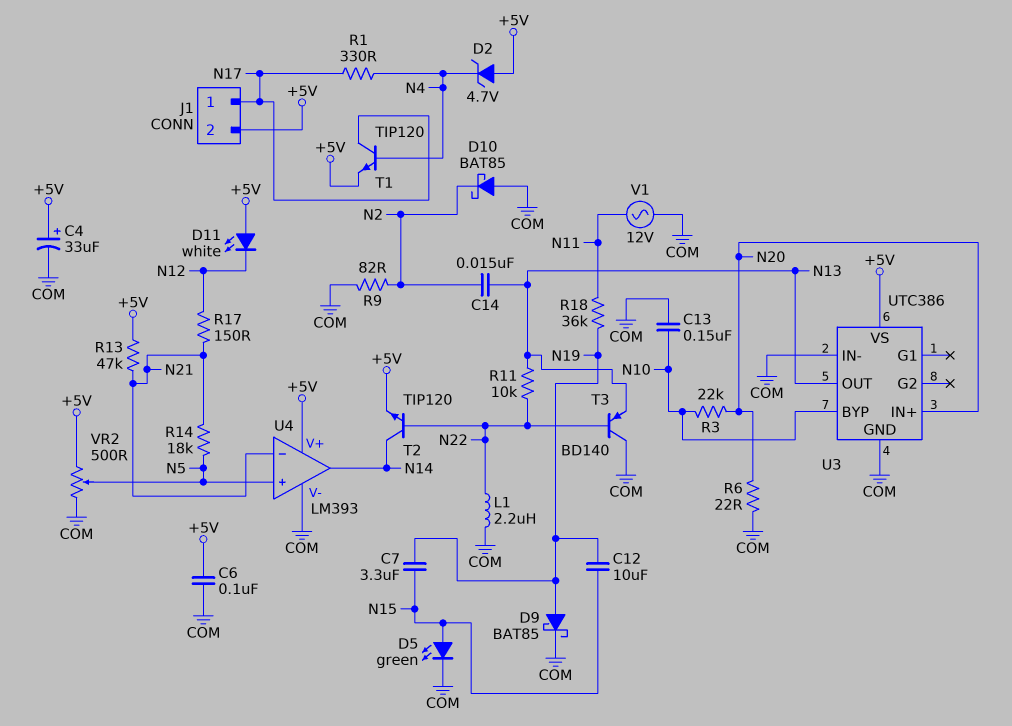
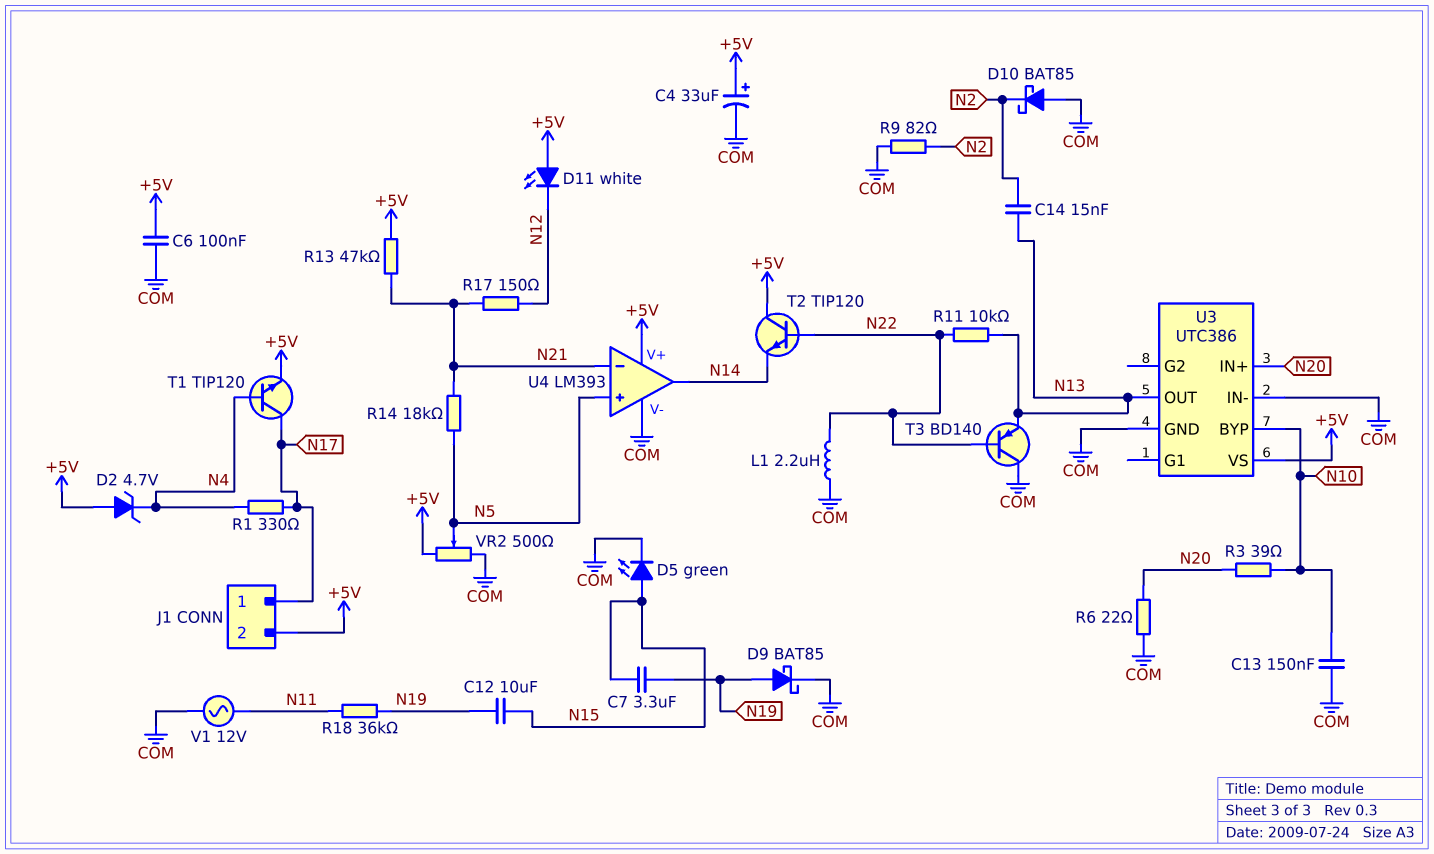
R3: 22k (N10, N20) -> 39 (N10, N20)
T2: NPN TIP120 (B N22, C N14, E +5V) -> NPN TIP120 (B N22, C +5V, E N14)

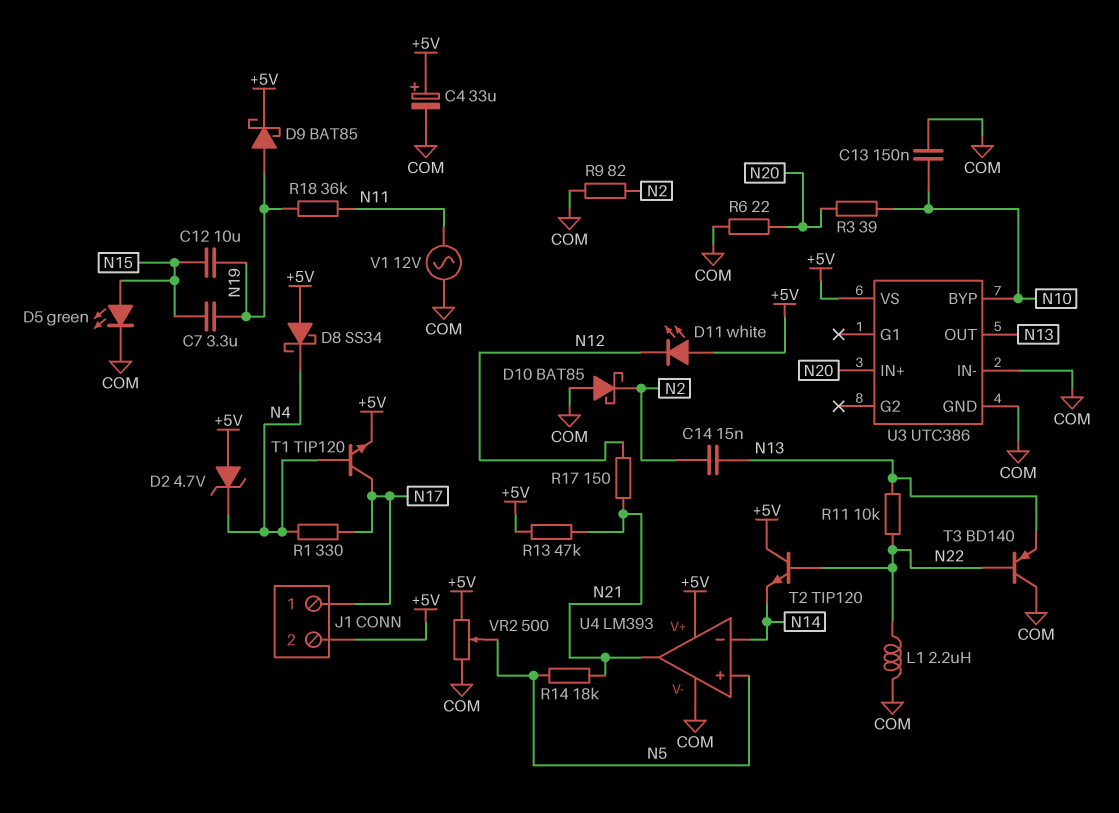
C6: 100nF (+5V, COM) -> none
D8: none -> schottky SS34 (A +5V, K N4)
D9: schottky BAT85 (A N19, K COM) -> schottky BAT85 (A N19, K +5V)
U4 pin in-: N21 -> N14
U4 pin out: N14 -> N21

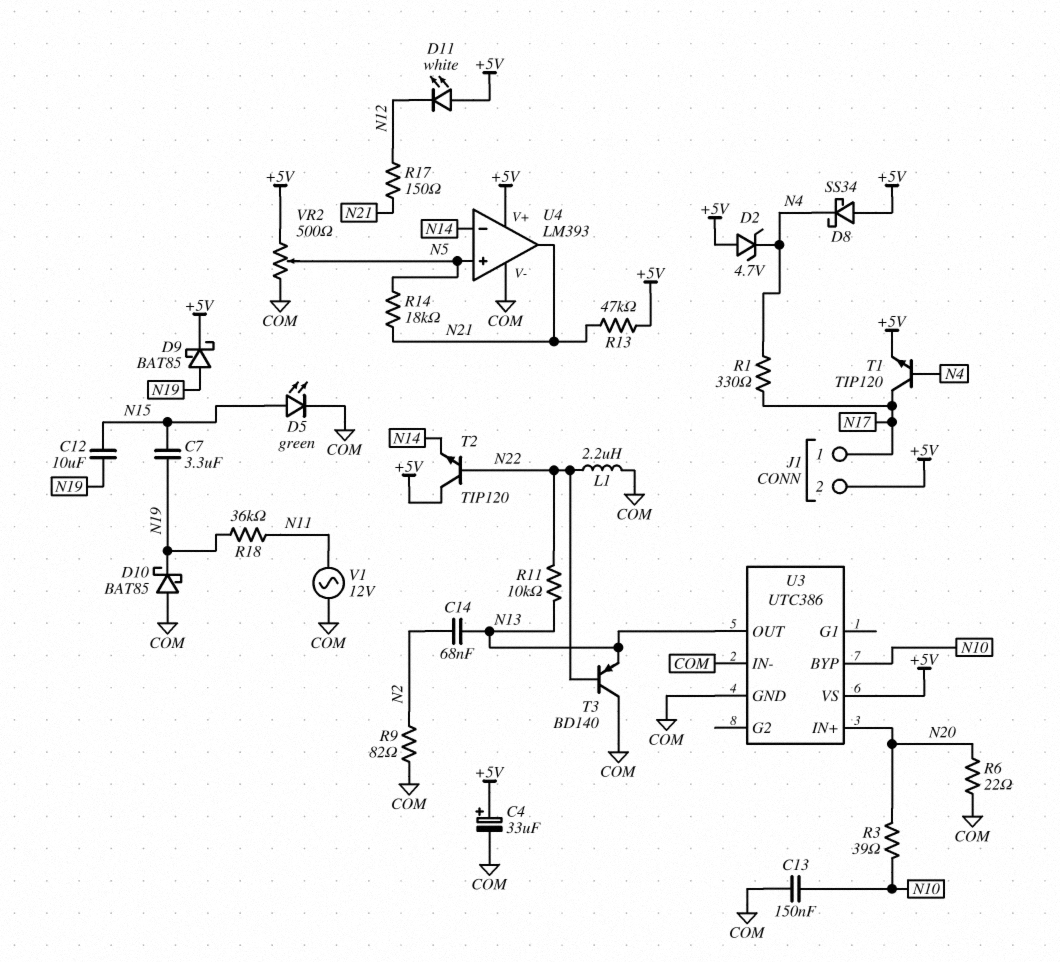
C14: 15nF (N2, N13) -> 68nF (N2, N13)
D10: schottky BAT85 (A COM, K N2) -> schottky BAT85 (A COM, K N19)

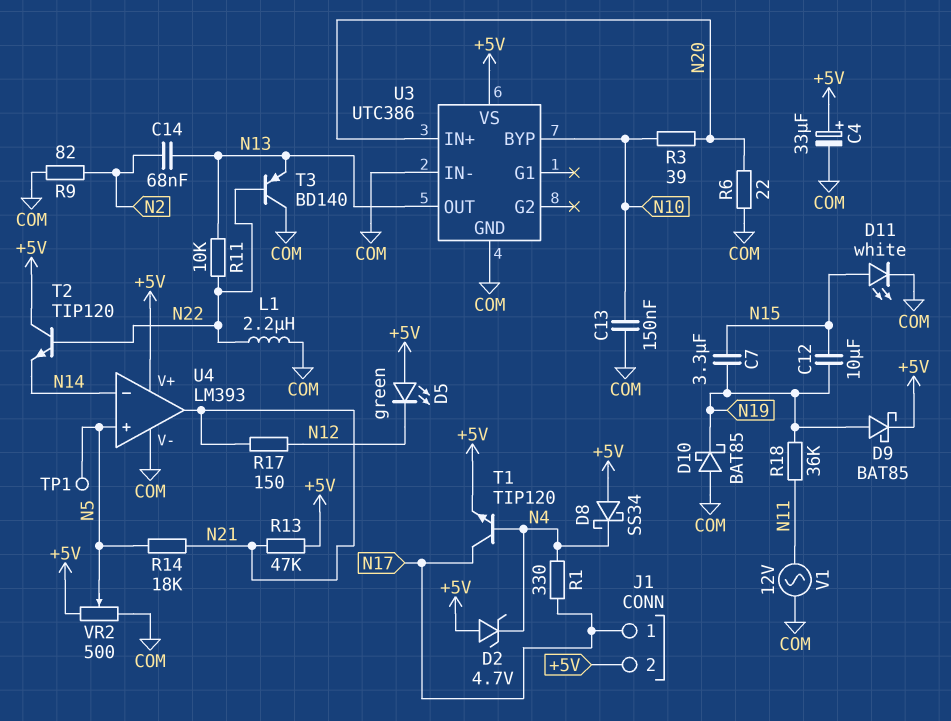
D5: LED green (A N15, K COM) -> LED green (A +5V, K N12)
D11: LED white (A +5V, K N12) -> LED white (A N15, K COM)
TP1: none -> test point (N5)

